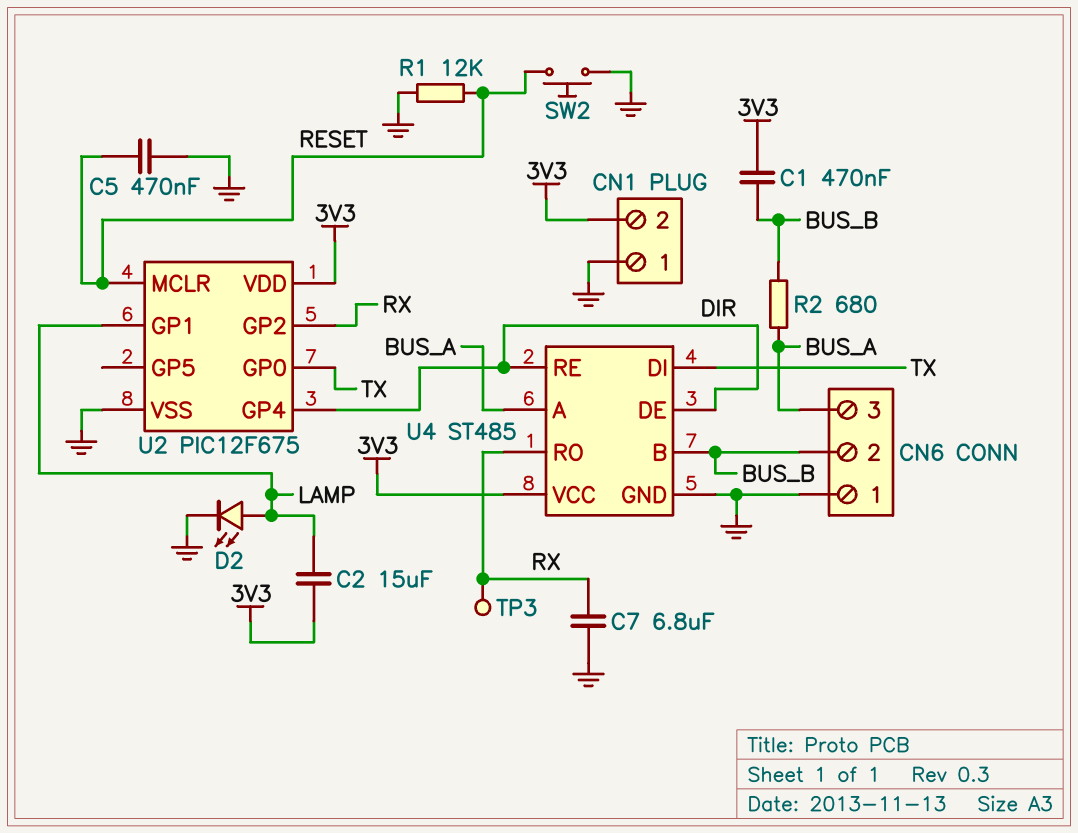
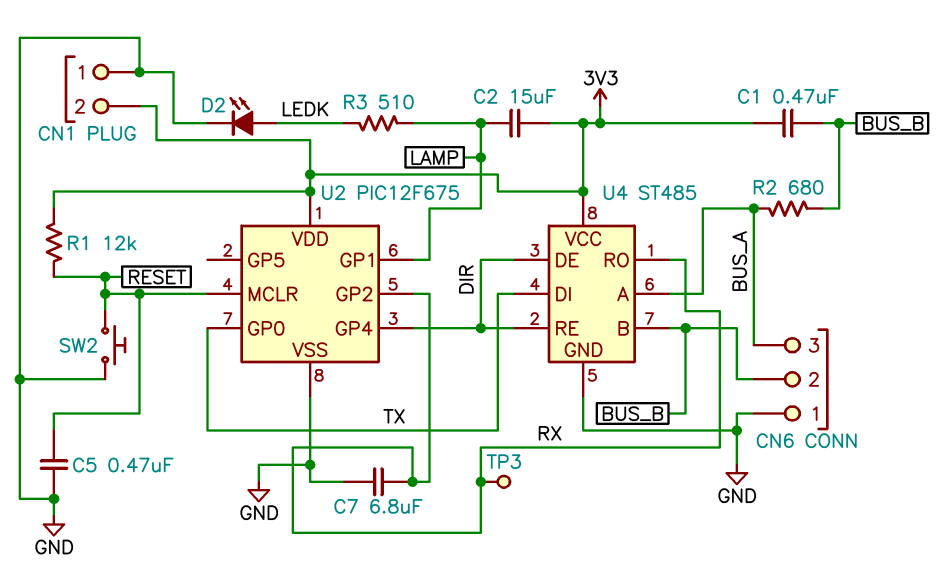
D2: LED (A LAMP, K GND) -> LED (A LEDK, K GND)
R1: 12k (GND, RESET) -> 12k (3V3, RESET)
R3: none -> 510 (LAMP, LEDK)

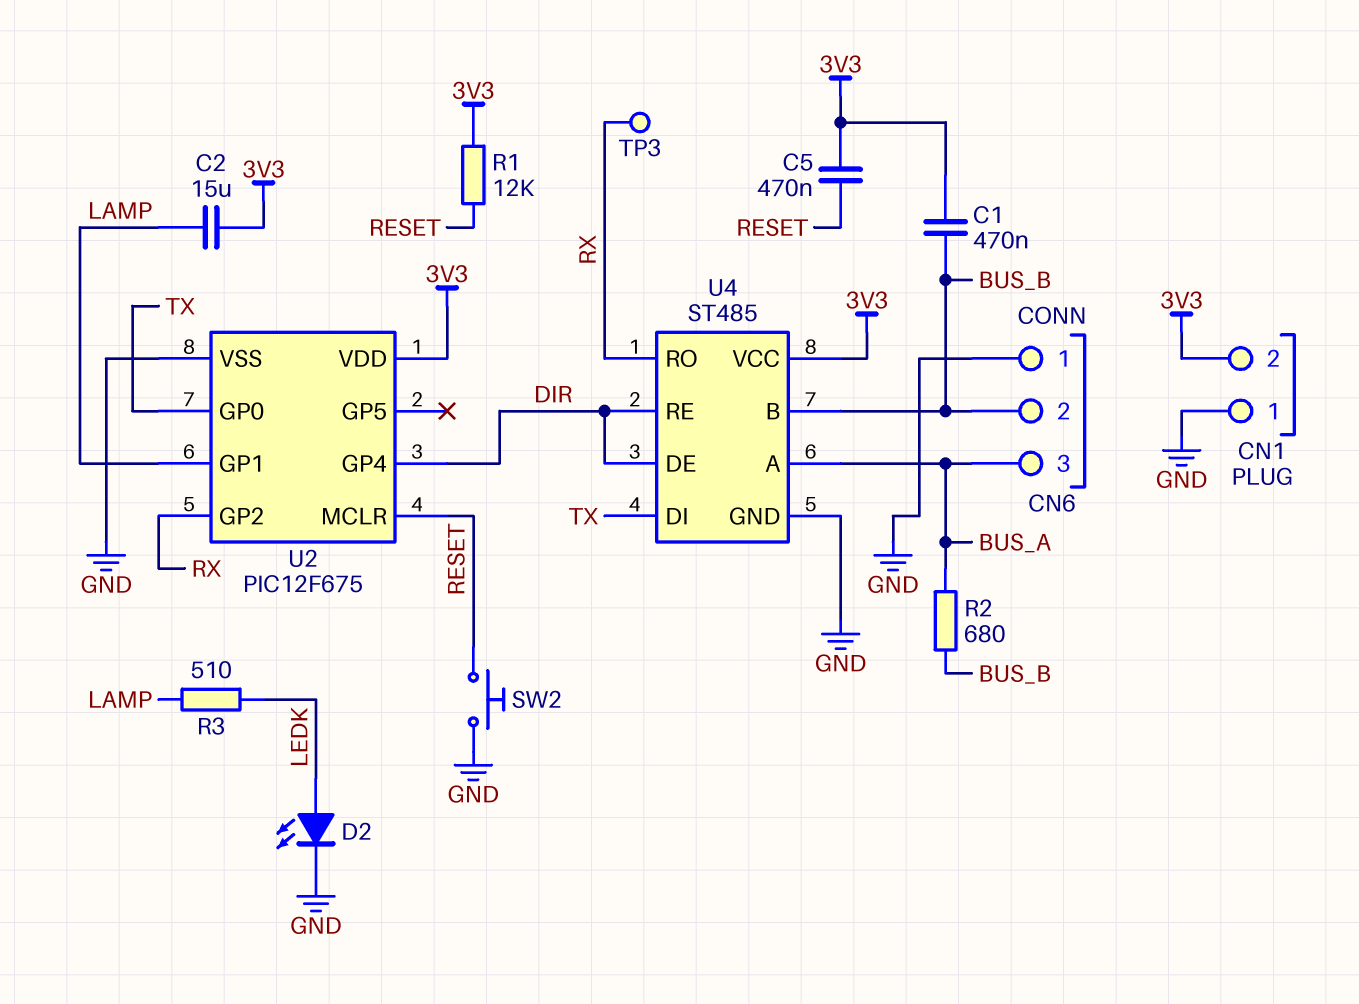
C5: 470nF (GND, RESET) -> 470nF (3V3, RESET)
C7: 6.8uF (GND, RX) -> none

